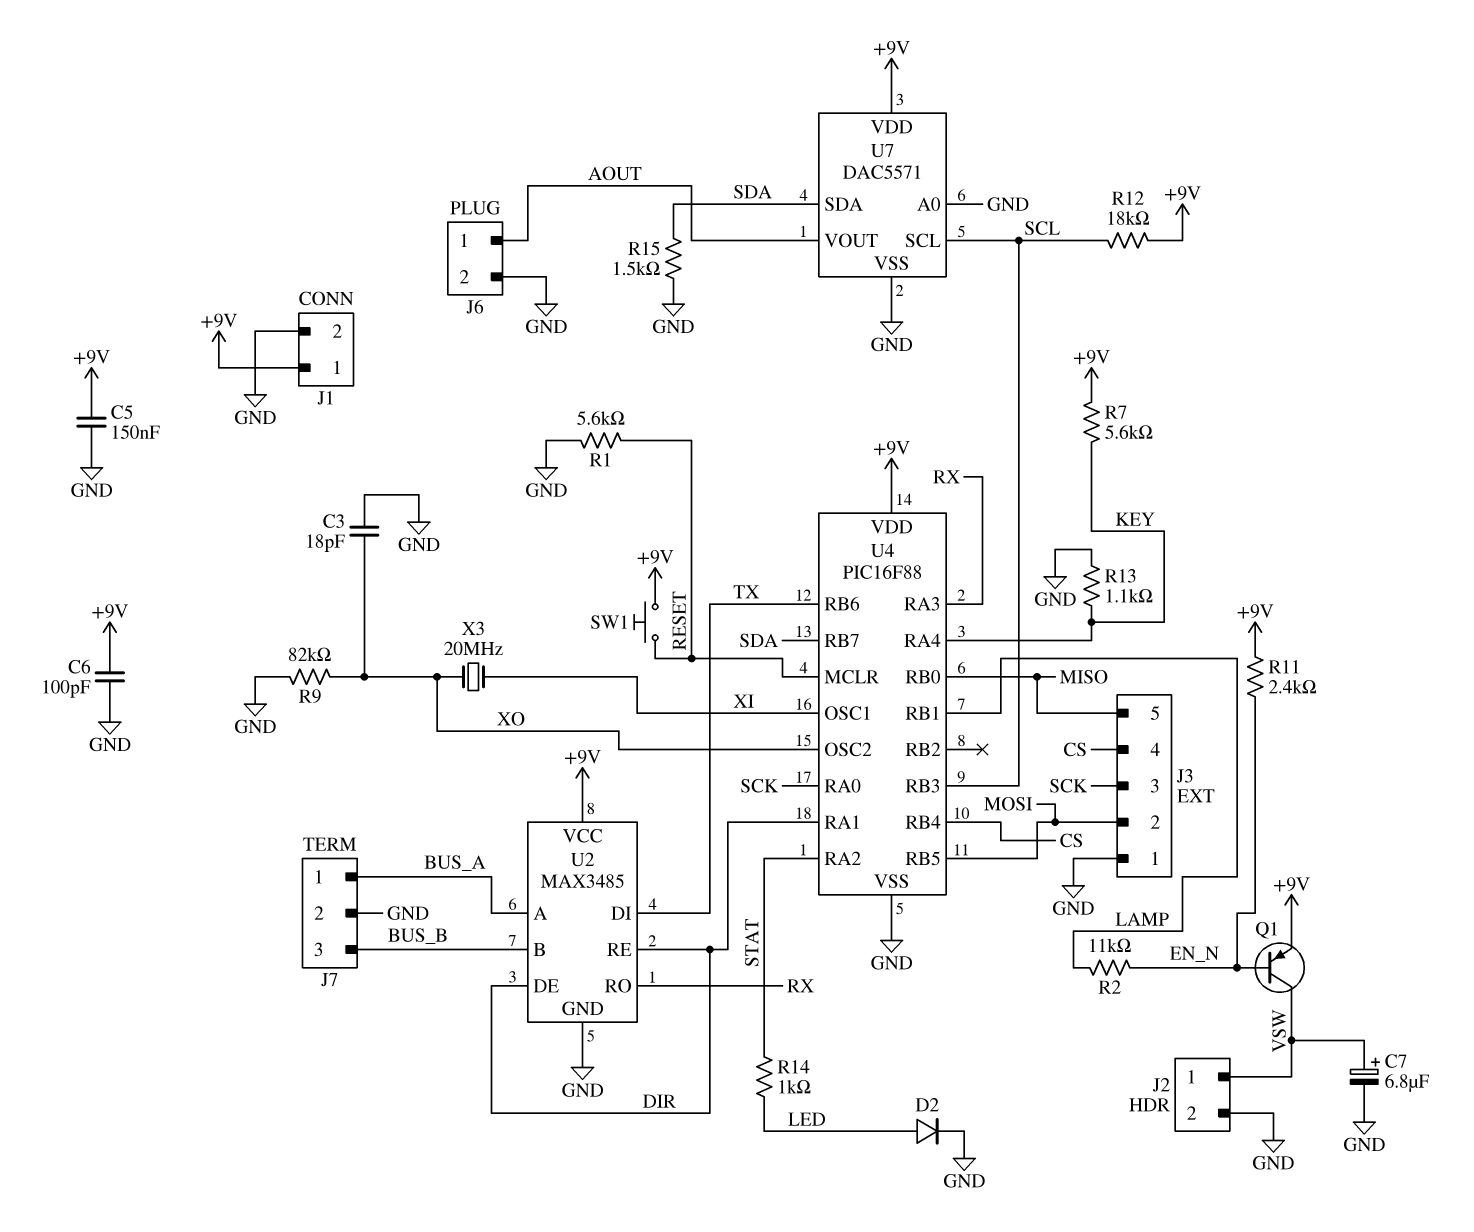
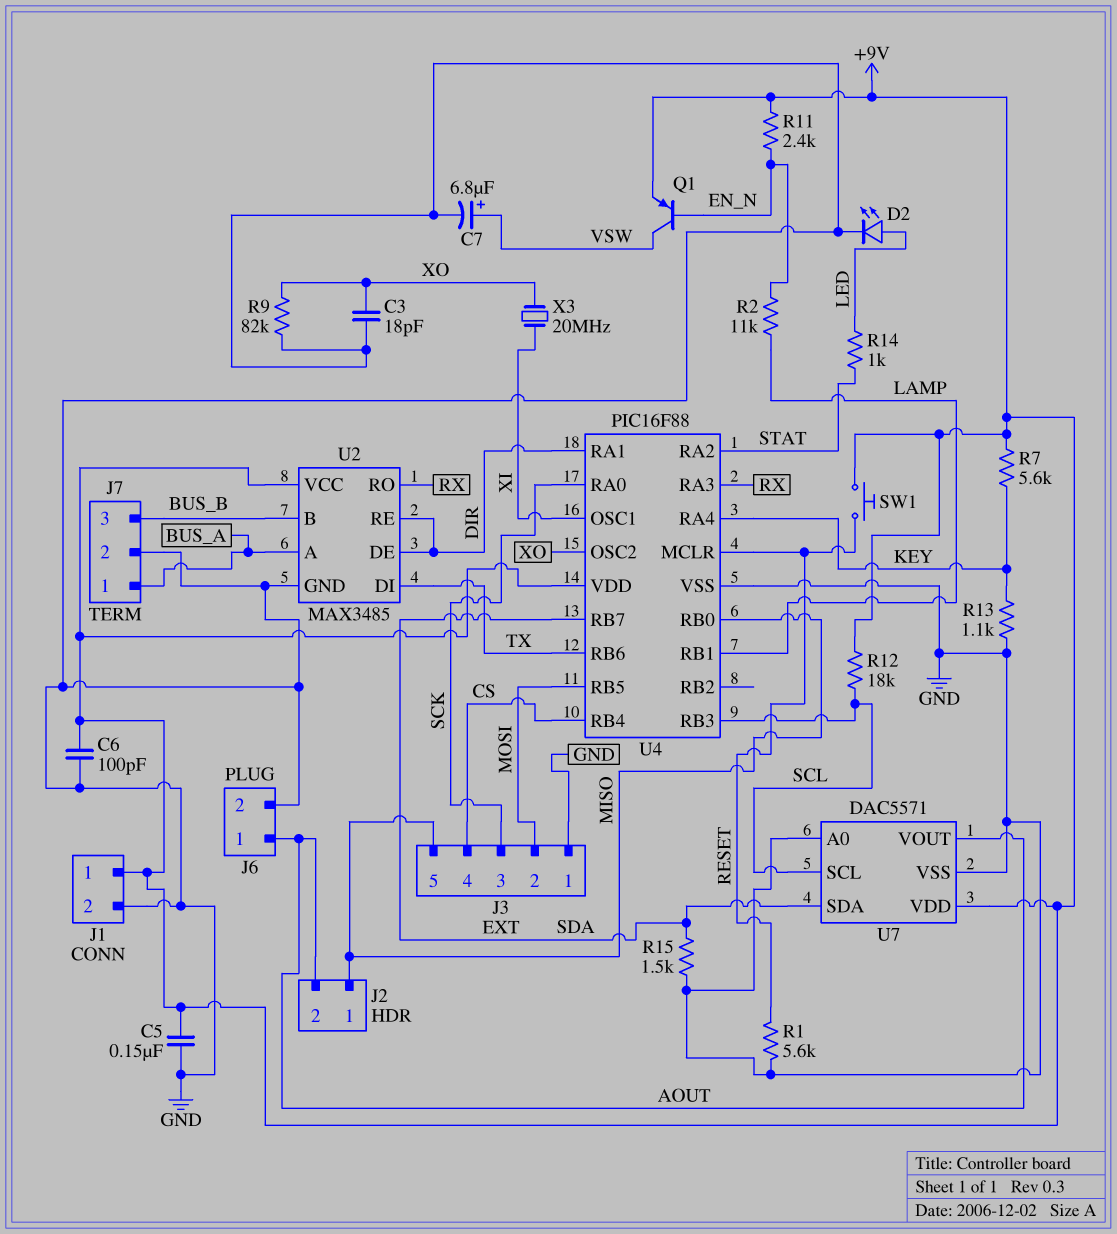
D2: diode (A LED, K GND) -> LED (A LED, K GND)
J2 pin 1: VSW -> MISO
J2 pin 2: GND -> AOUT

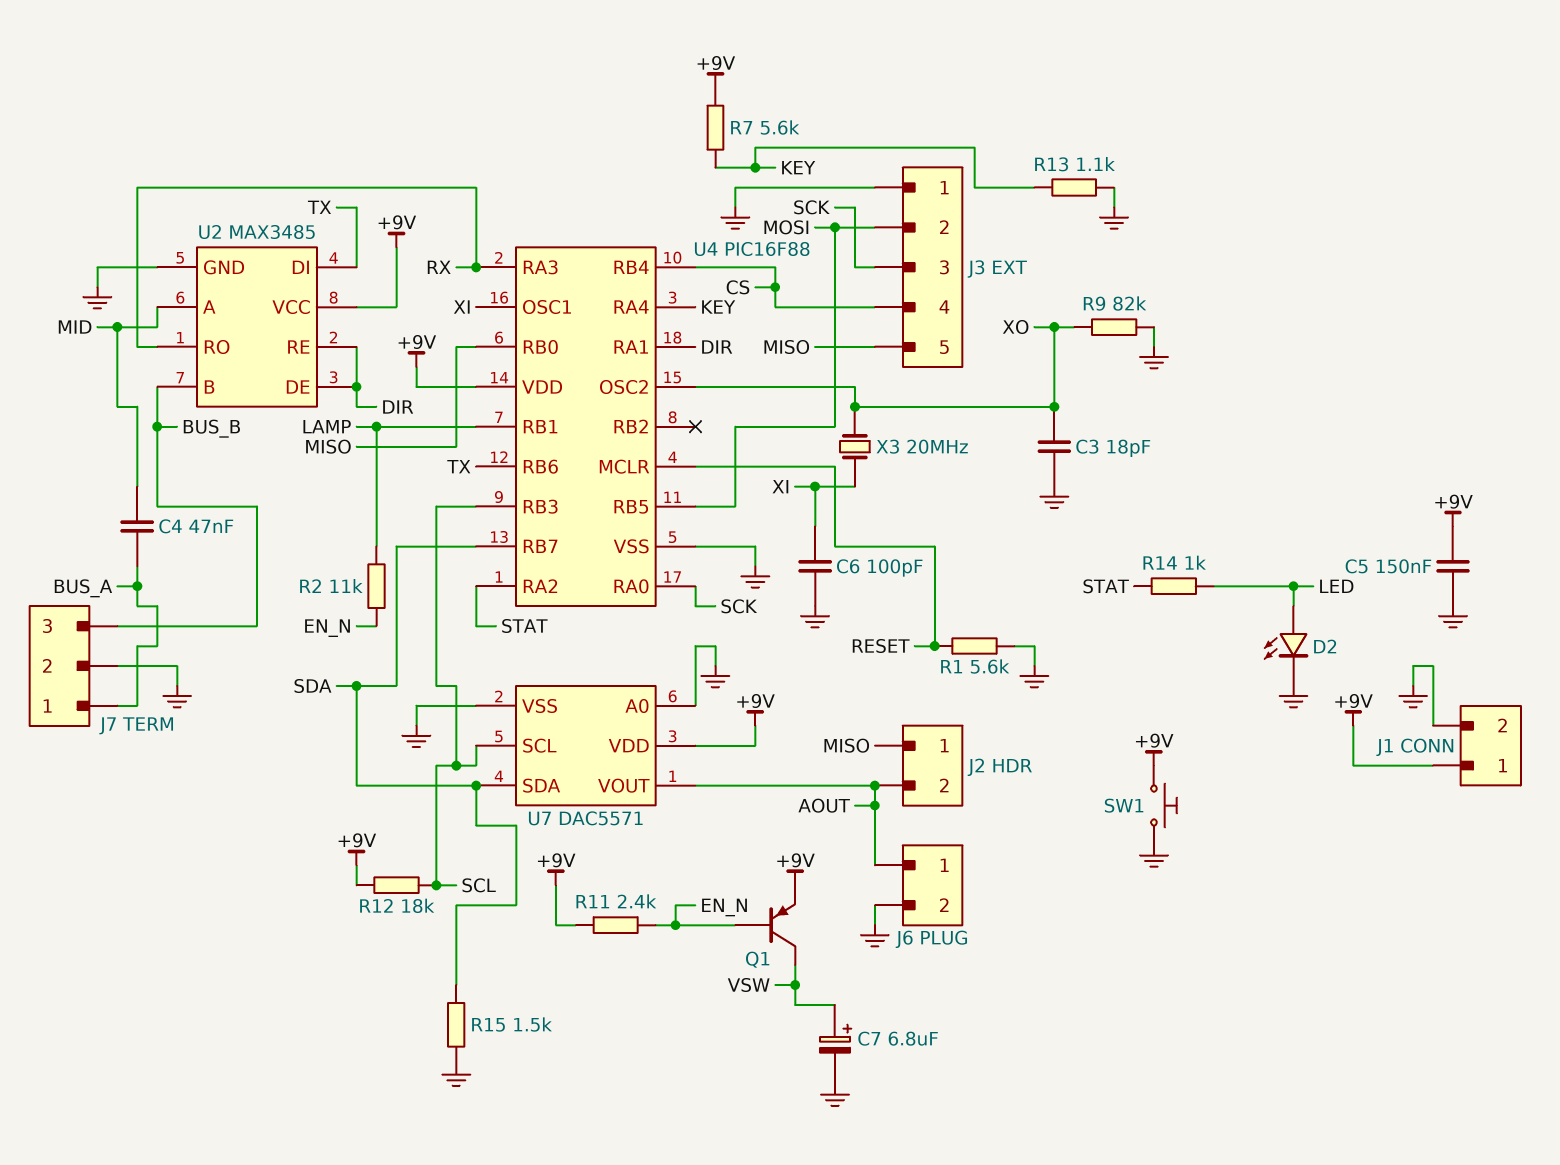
C4: none -> 47nF (BUS_A, MID)
C6: 100pF (+9V, GND) -> 100pF (GND, XI)
SW1: button (+9V, RESET) -> button (+9V, GND)
U2 pin A: BUS_A -> MID

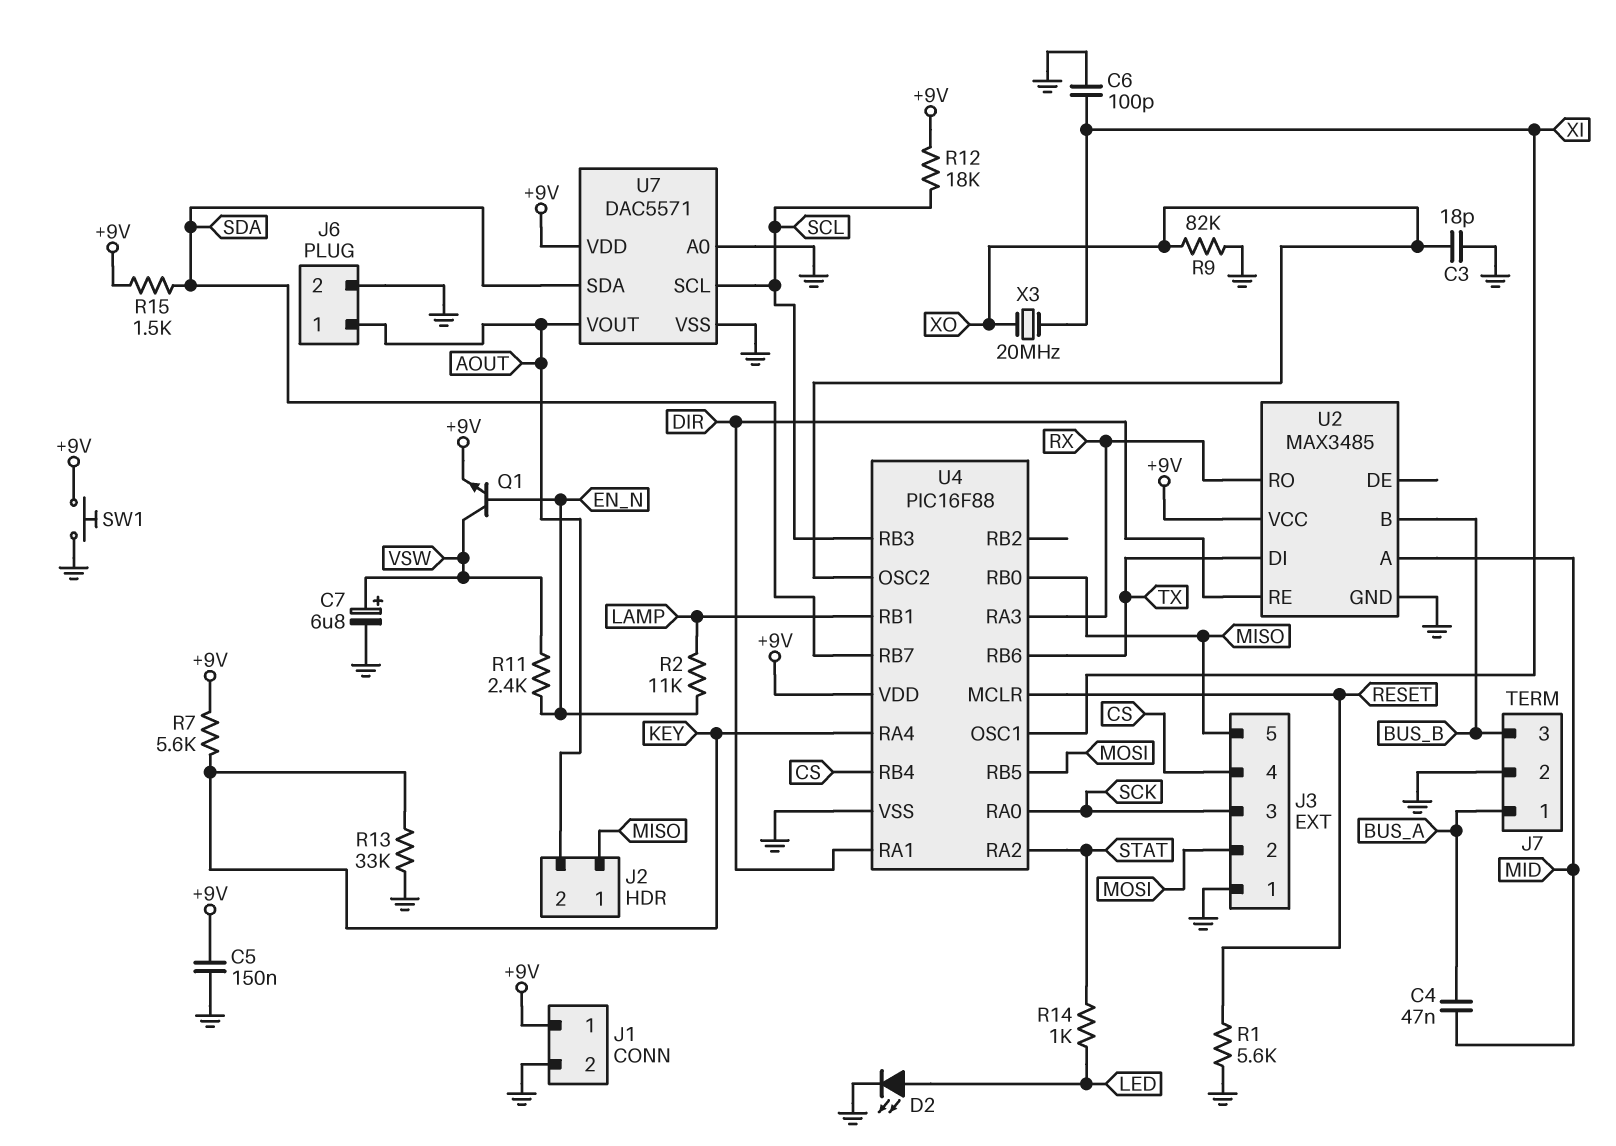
Q1: PNP (B EN_N, C VSW, E +9V) -> NPN (B EN_N, C VSW, E +9V)
R11: 2.4k (+9V, EN_N) -> 2.4k (EN_N, VSW)
R13: 1.1k (GND, KEY) -> 33k (GND, KEY)
R15: 1.5k (GND, SDA) -> 1.5k (+9V, SDA)
U2 pin DE: DIR -> none

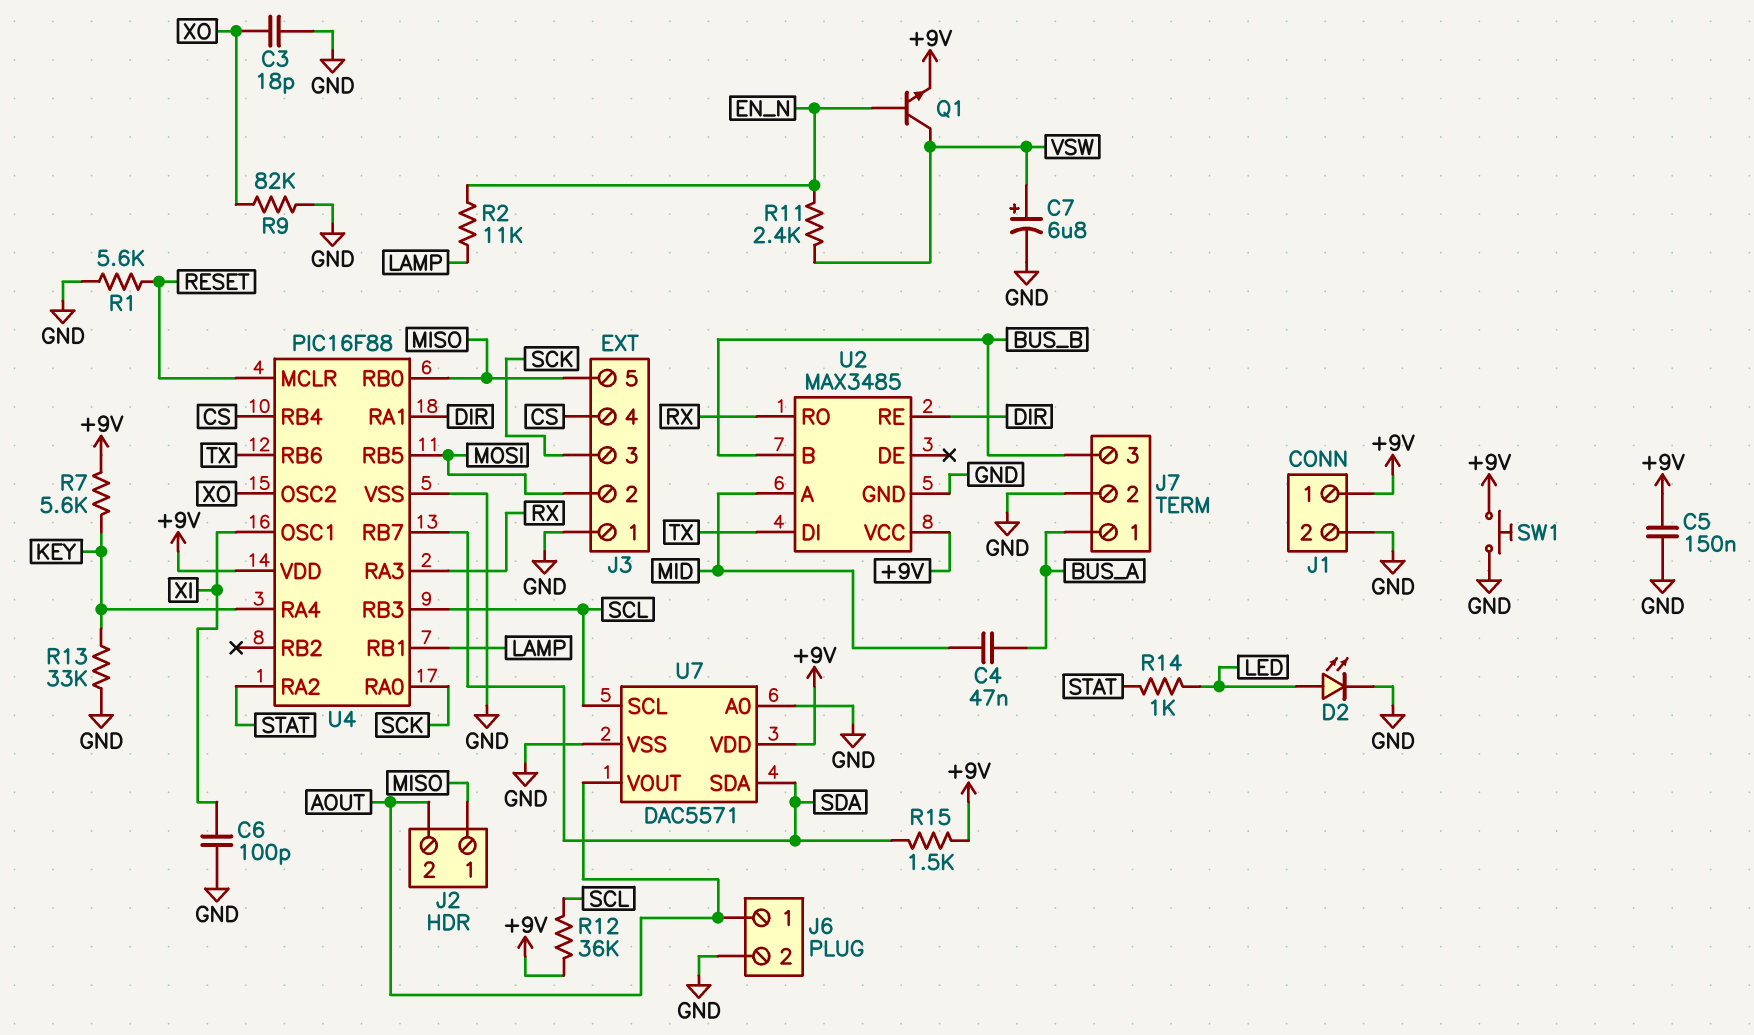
R12: 18k (+9V, SCL) -> 36k (+9V, SCL)
X3: 20MHz (XI, XO) -> none

